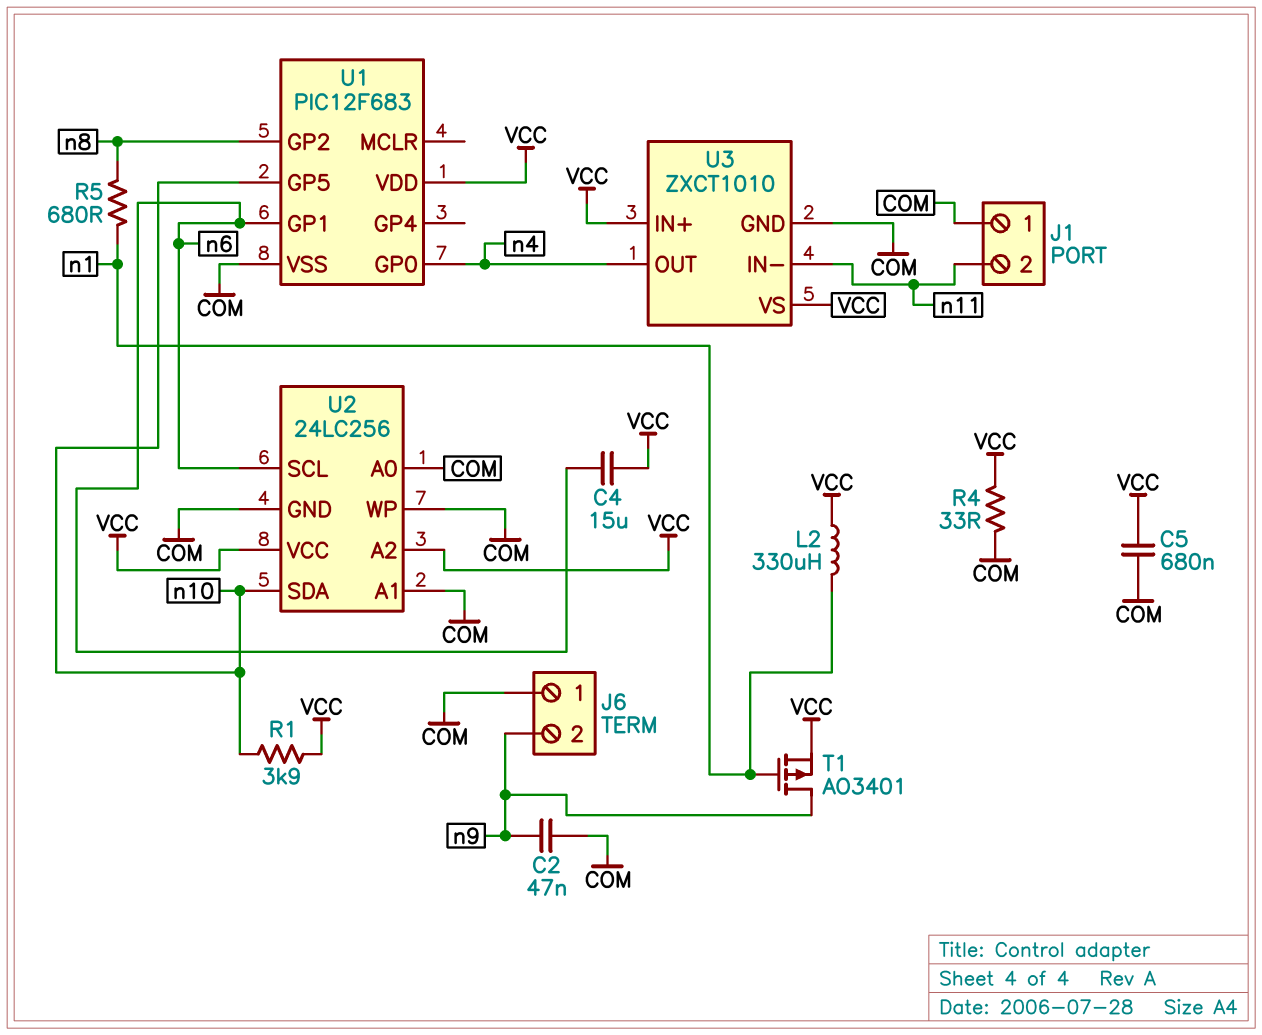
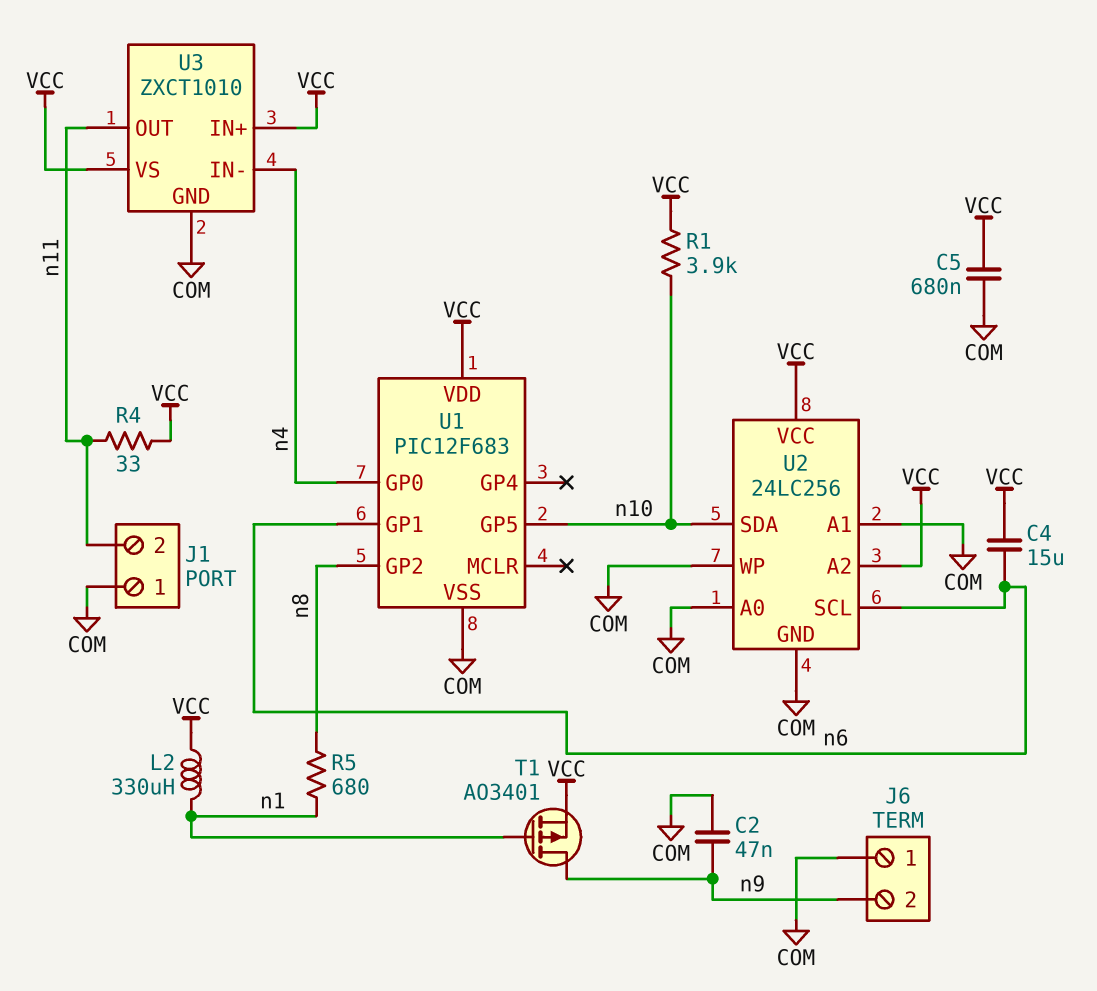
R4: 33 (COM, VCC) -> 33 (VCC, n11)
U3 pin IN-: n11 -> n4
U3 pin OUT: n4 -> n11

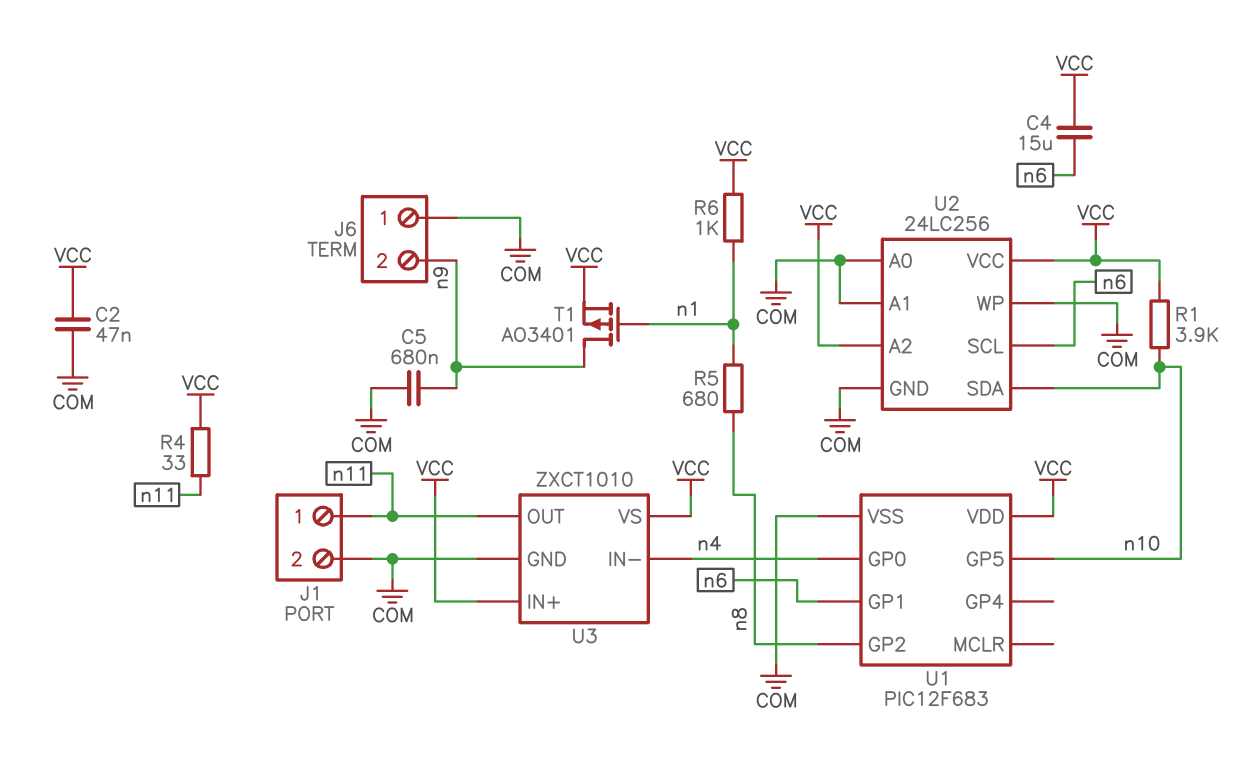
C2: 47nF (COM, n9) -> 47nF (COM, VCC)
C5: 680nF (COM, VCC) -> 680nF (COM, n9)
J1 pin 1: COM -> n11
J1 pin 2: n11 -> COM
L2: 330uH (VCC, n1) -> none
R6: none -> 1k (VCC, n1)

